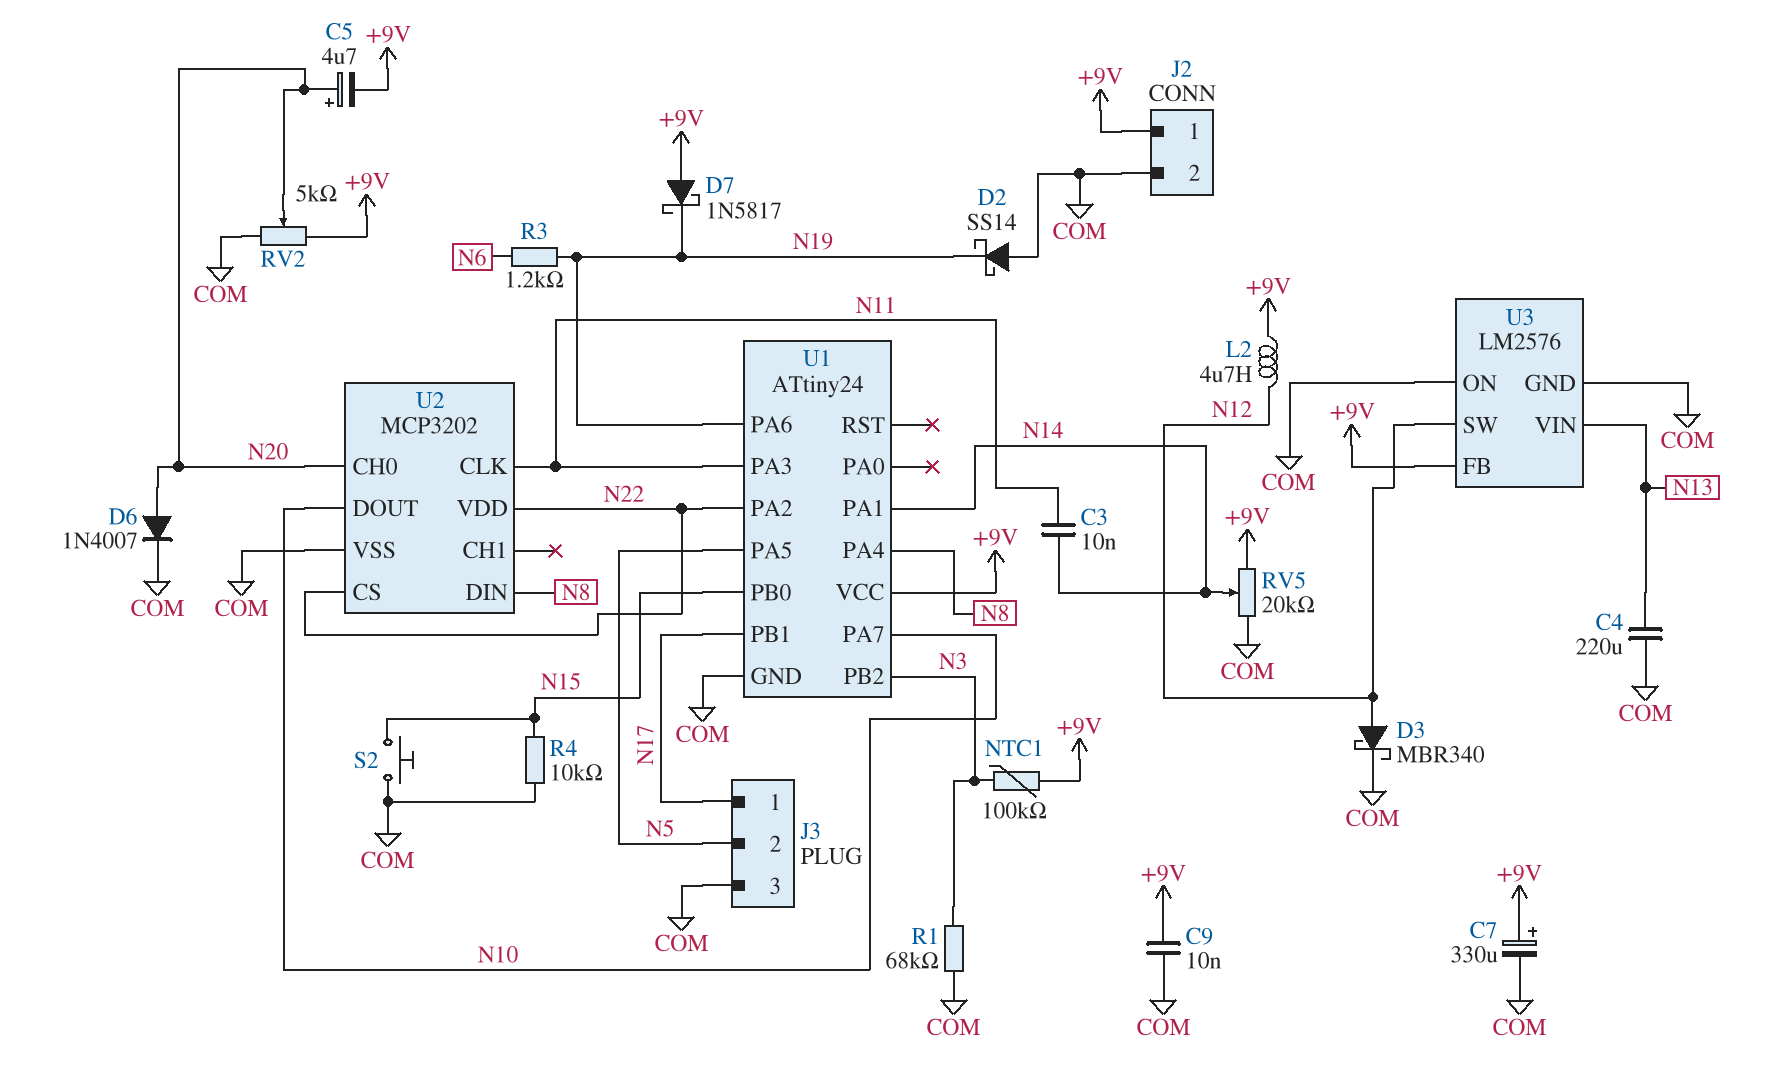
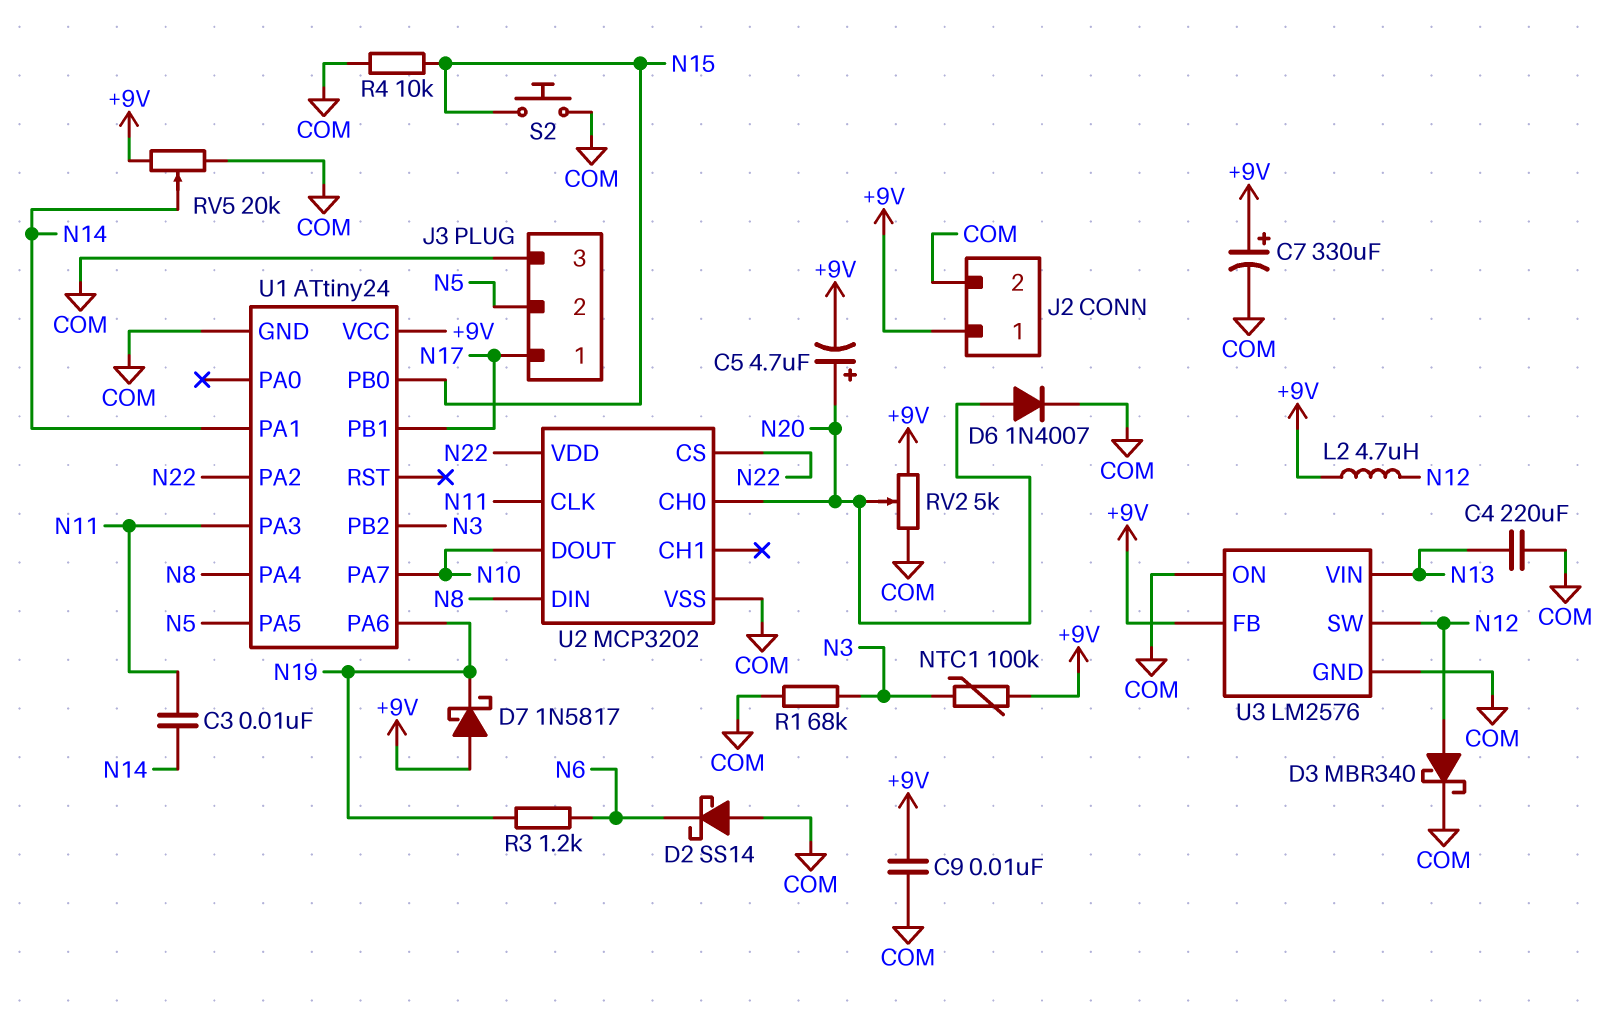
D2: schottky SS14 (A COM, K N19) -> schottky SS14 (A COM, K N6)

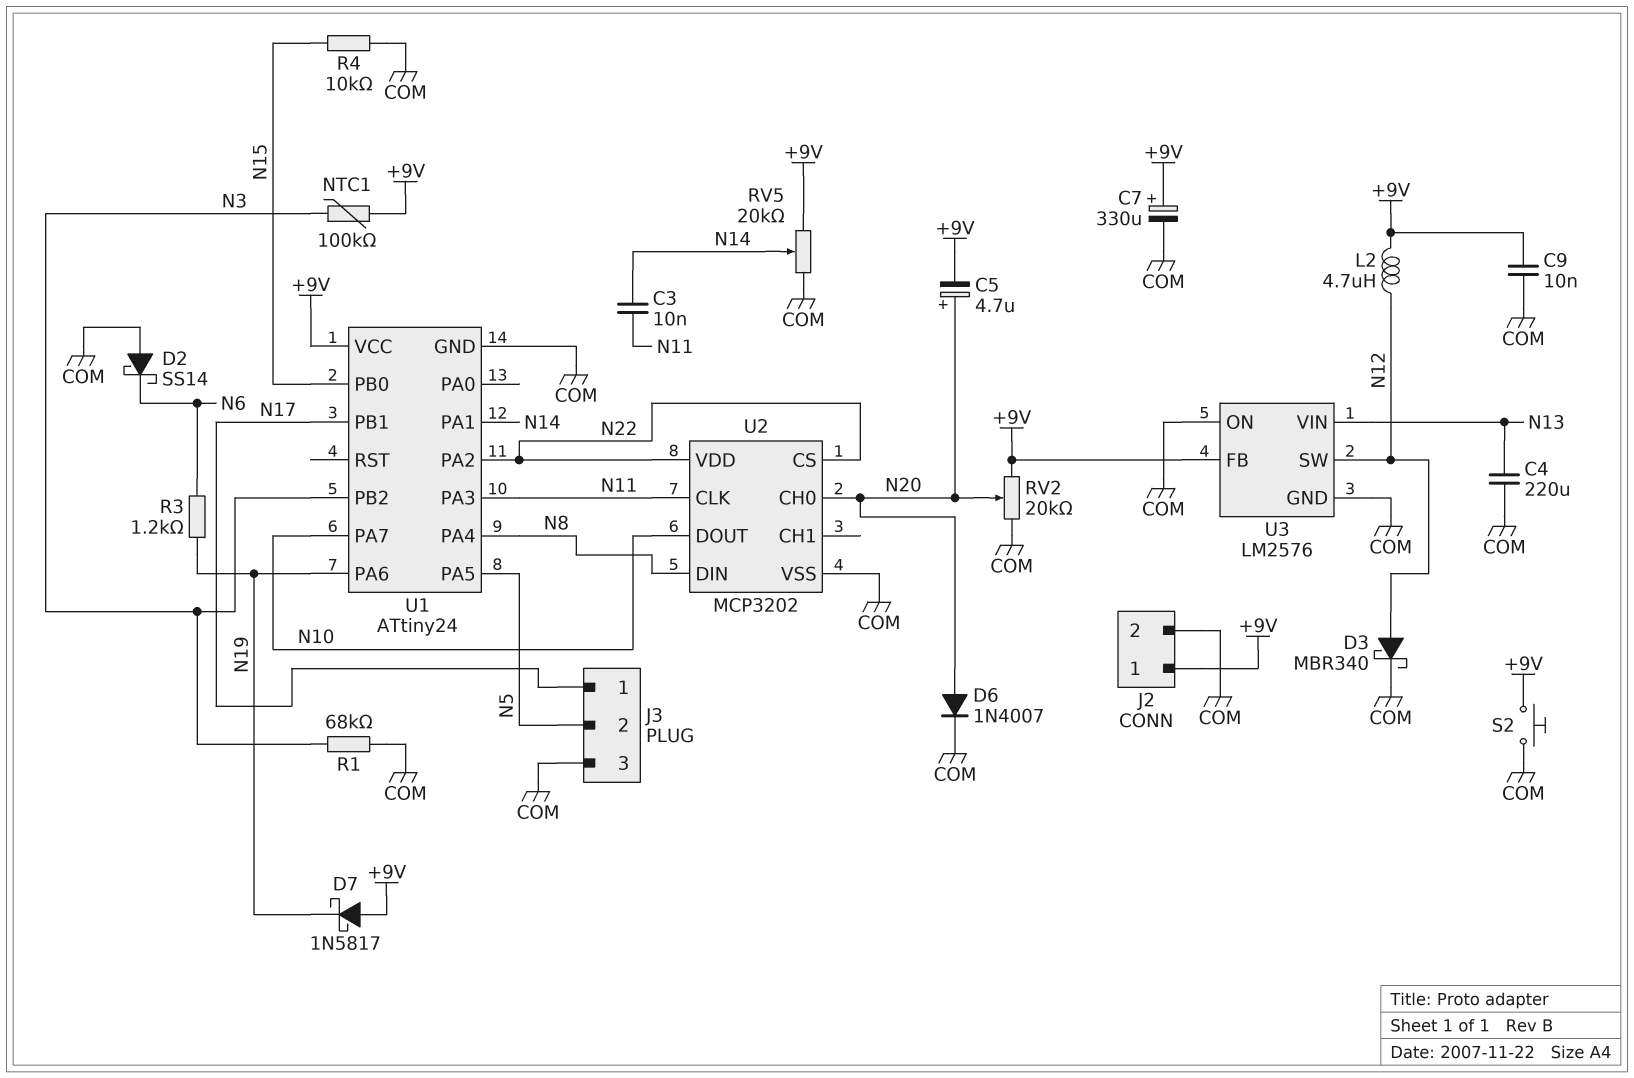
RV2: 5k (+9V, COM, wiper N20) -> 20k (+9V, COM, wiper N20)
S2: button (COM, N15) -> button (+9V, COM)

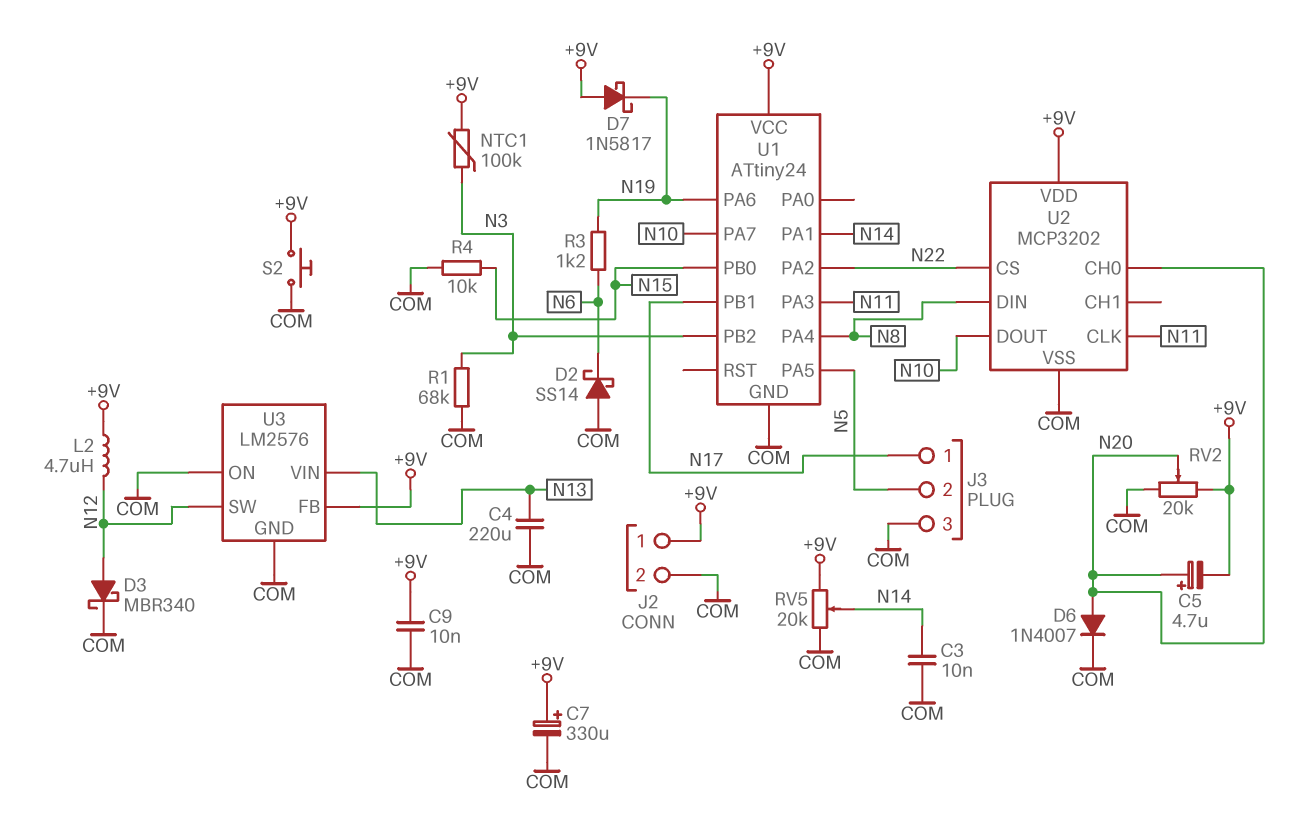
C3: 10nF (N11, N14) -> 10nF (COM, N14)
U2 pin VDD: N22 -> +9V

